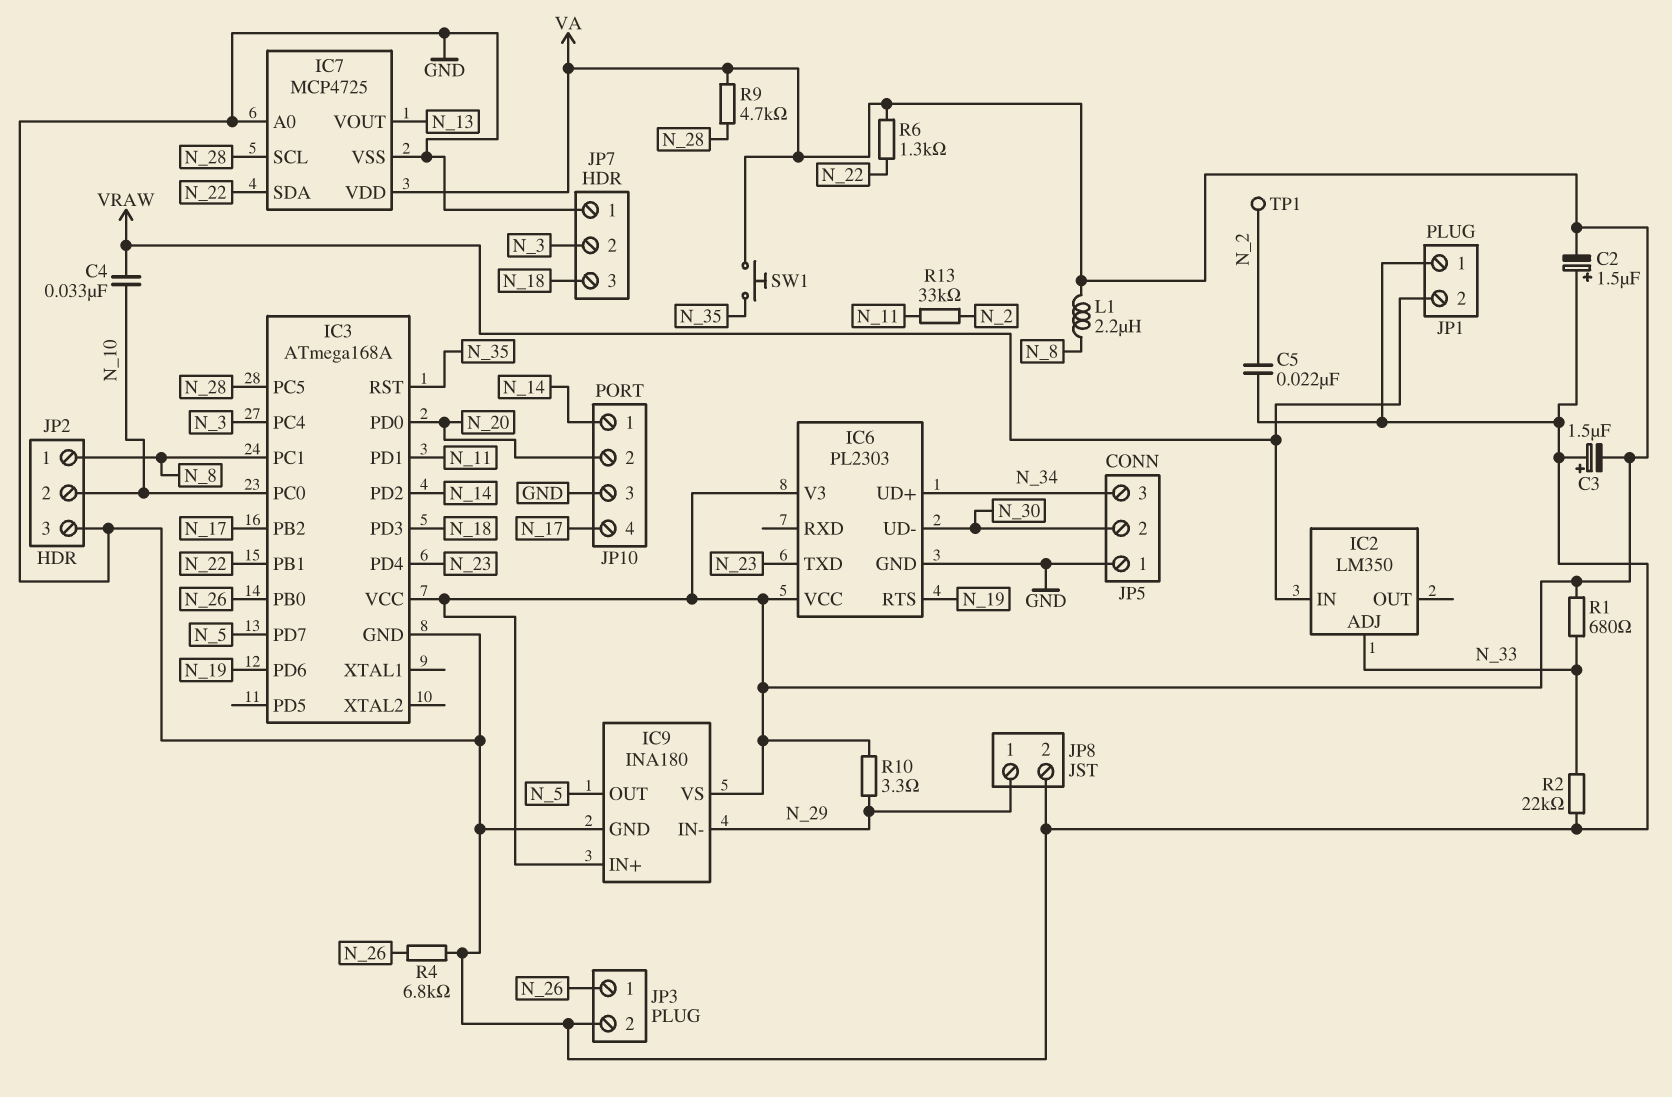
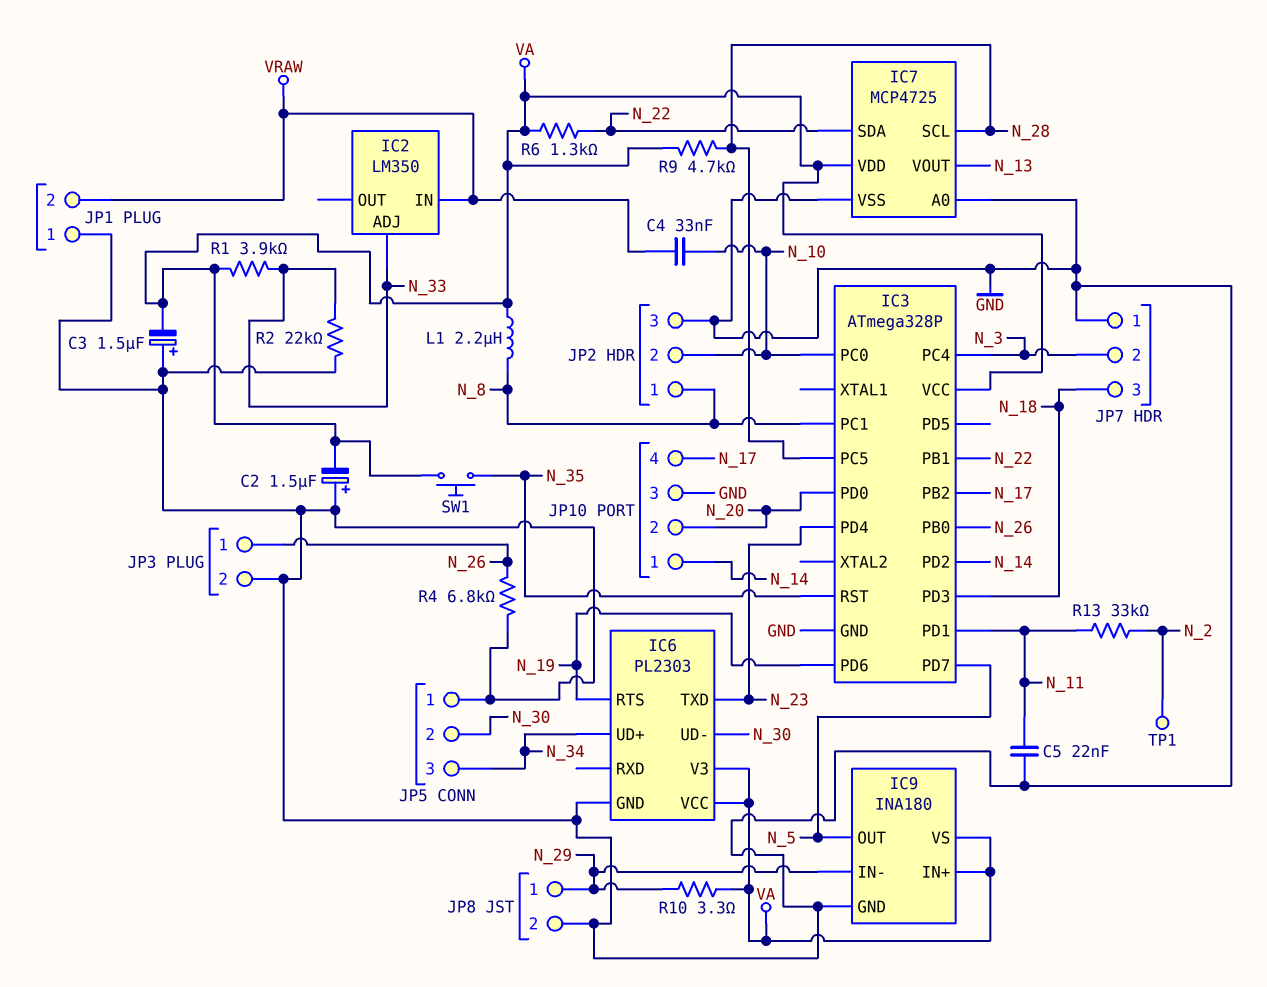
C5: 22nF (GND, N_2) -> 22nF (GND, N_11)
IC3: ATmega168A -> ATmega328P
R1: 680 (N_33, VA) -> 3.9k (N_33, VA)

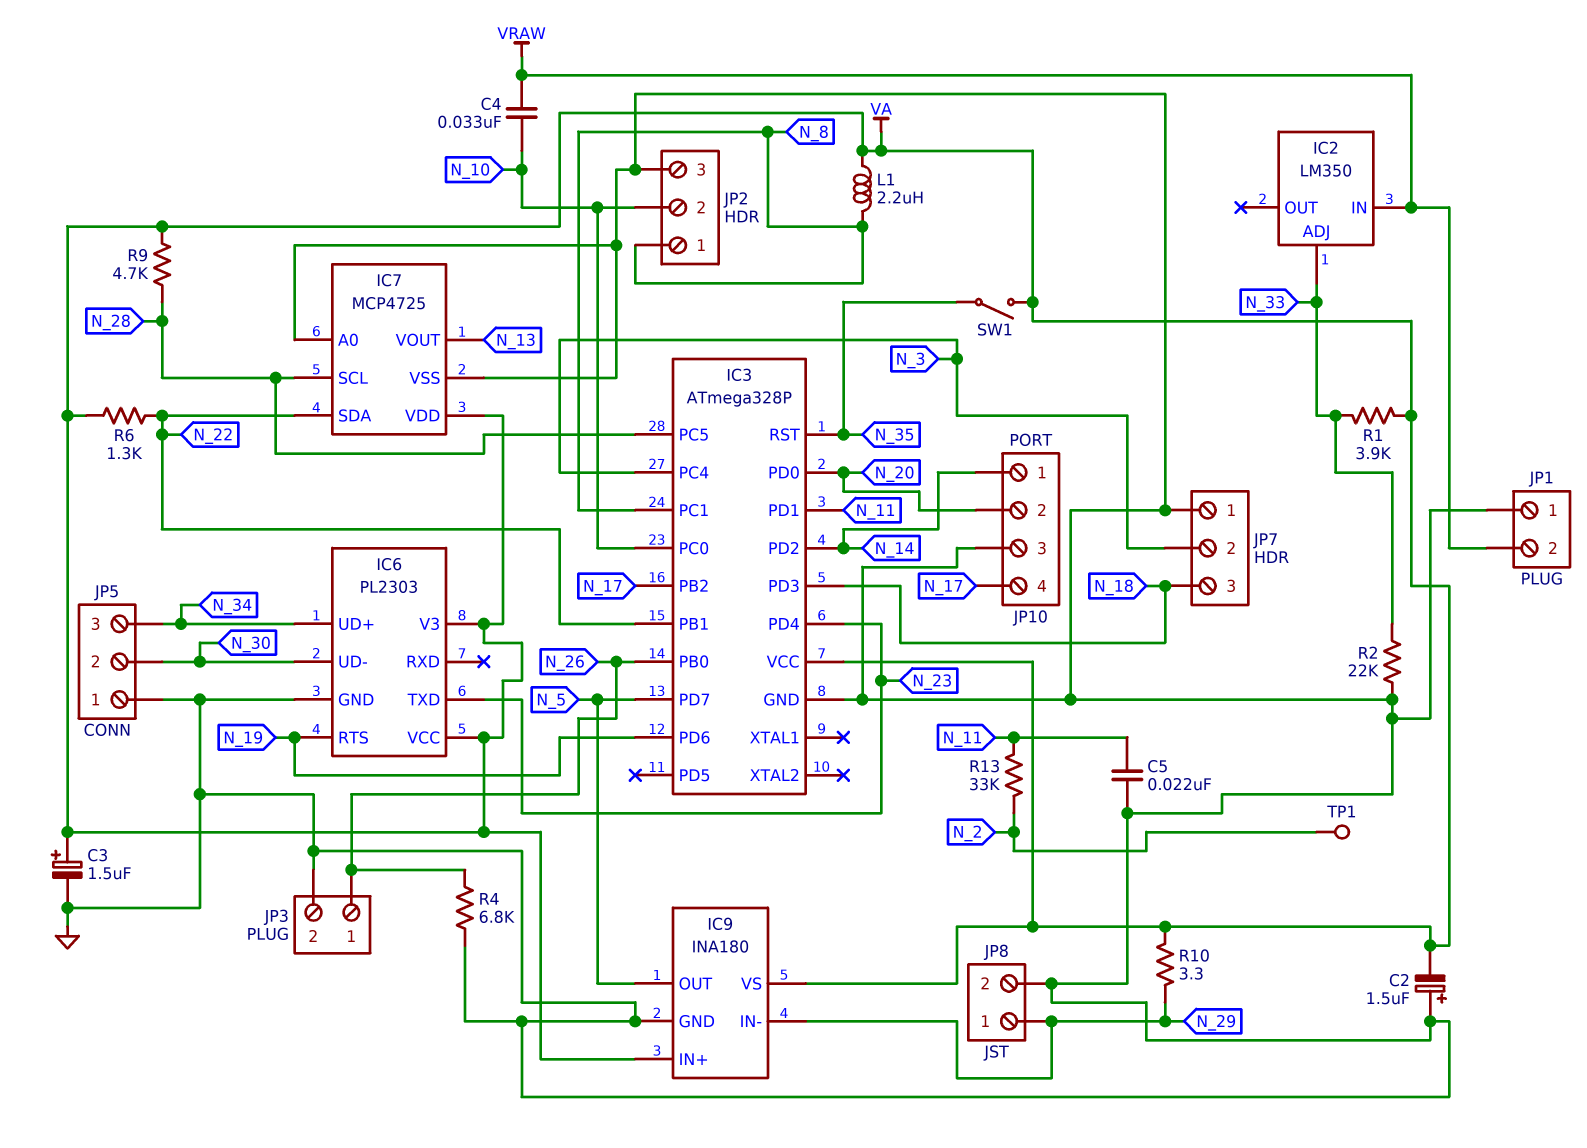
C3: 1.5uF (plus GND, minus VA) -> 1.5uF (plus VA, minus GND)
SW1: button (N_35, VA) -> switch (N_35, VA)

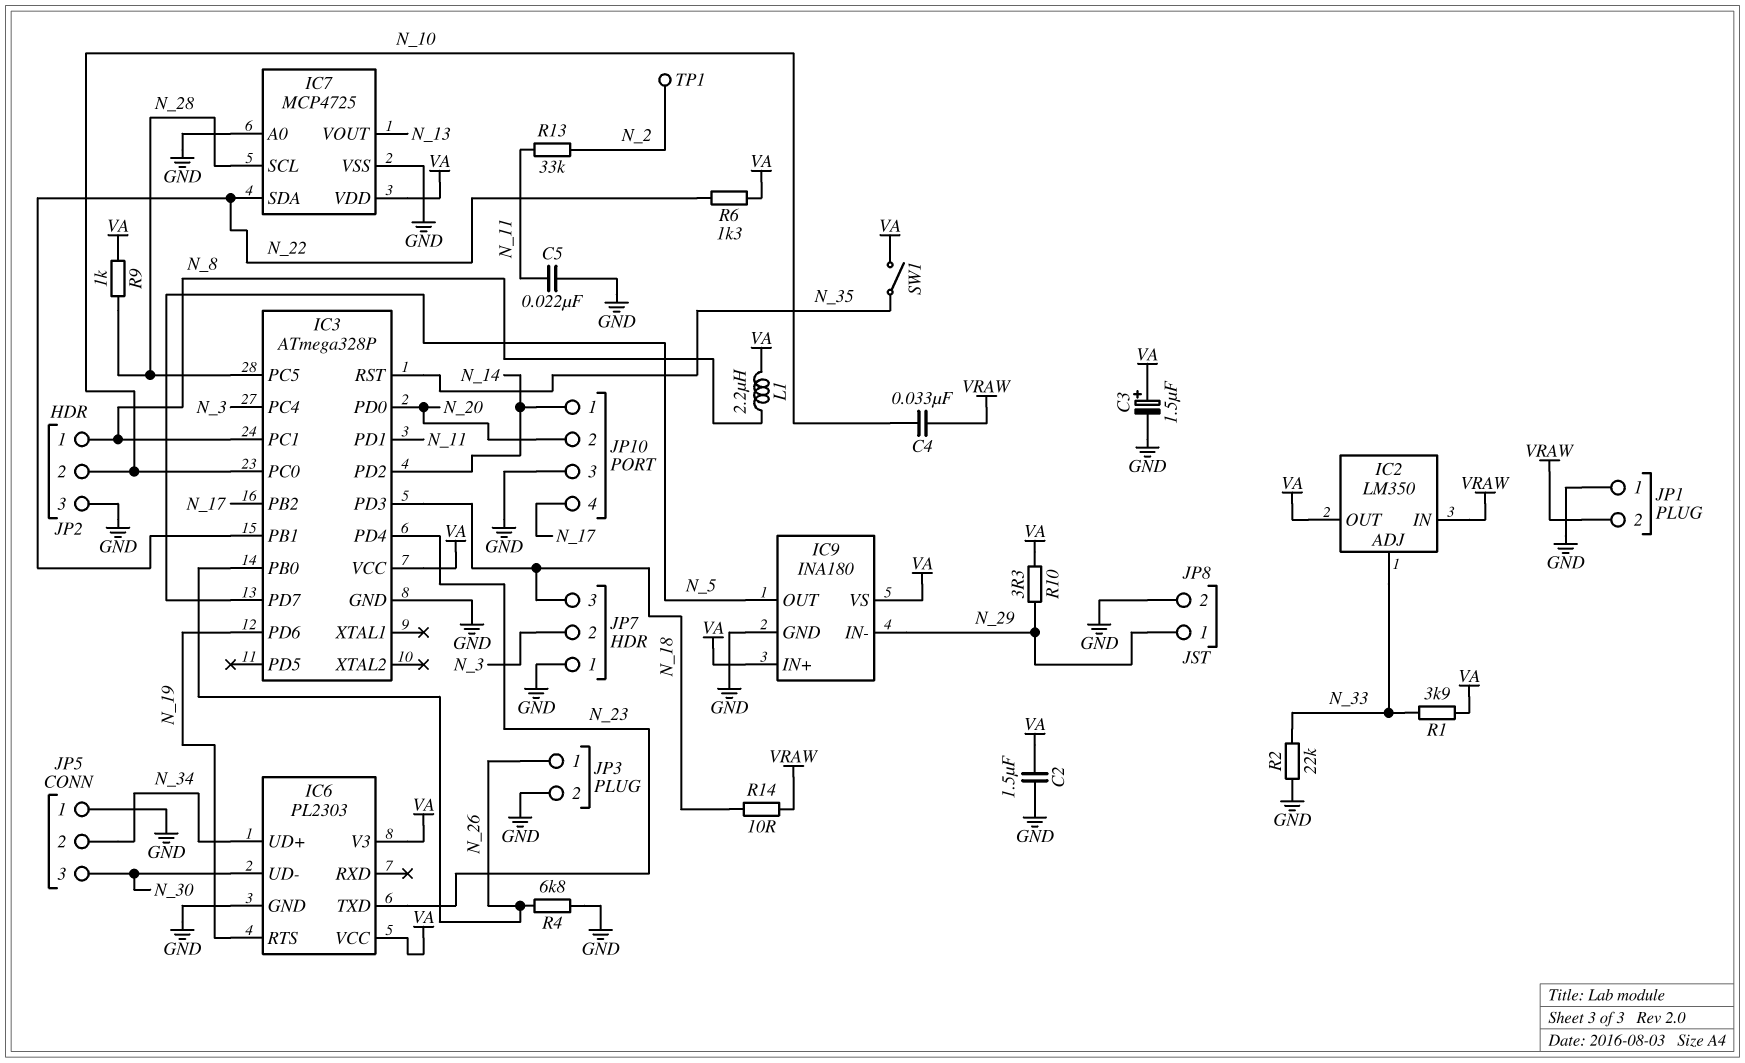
C2: 1.5uF (plus GND, minus VA) -> 1.5uF (GND, VA)
IC2 pin OUT: none -> VA
JP5 pin 2: N_30 -> N_34
JP5 pin 3: N_34 -> N_30
R9: 4.7k (N_28, VA) -> 1k (N_28, VA)
R14: none -> 10 (N_18, VRAW)

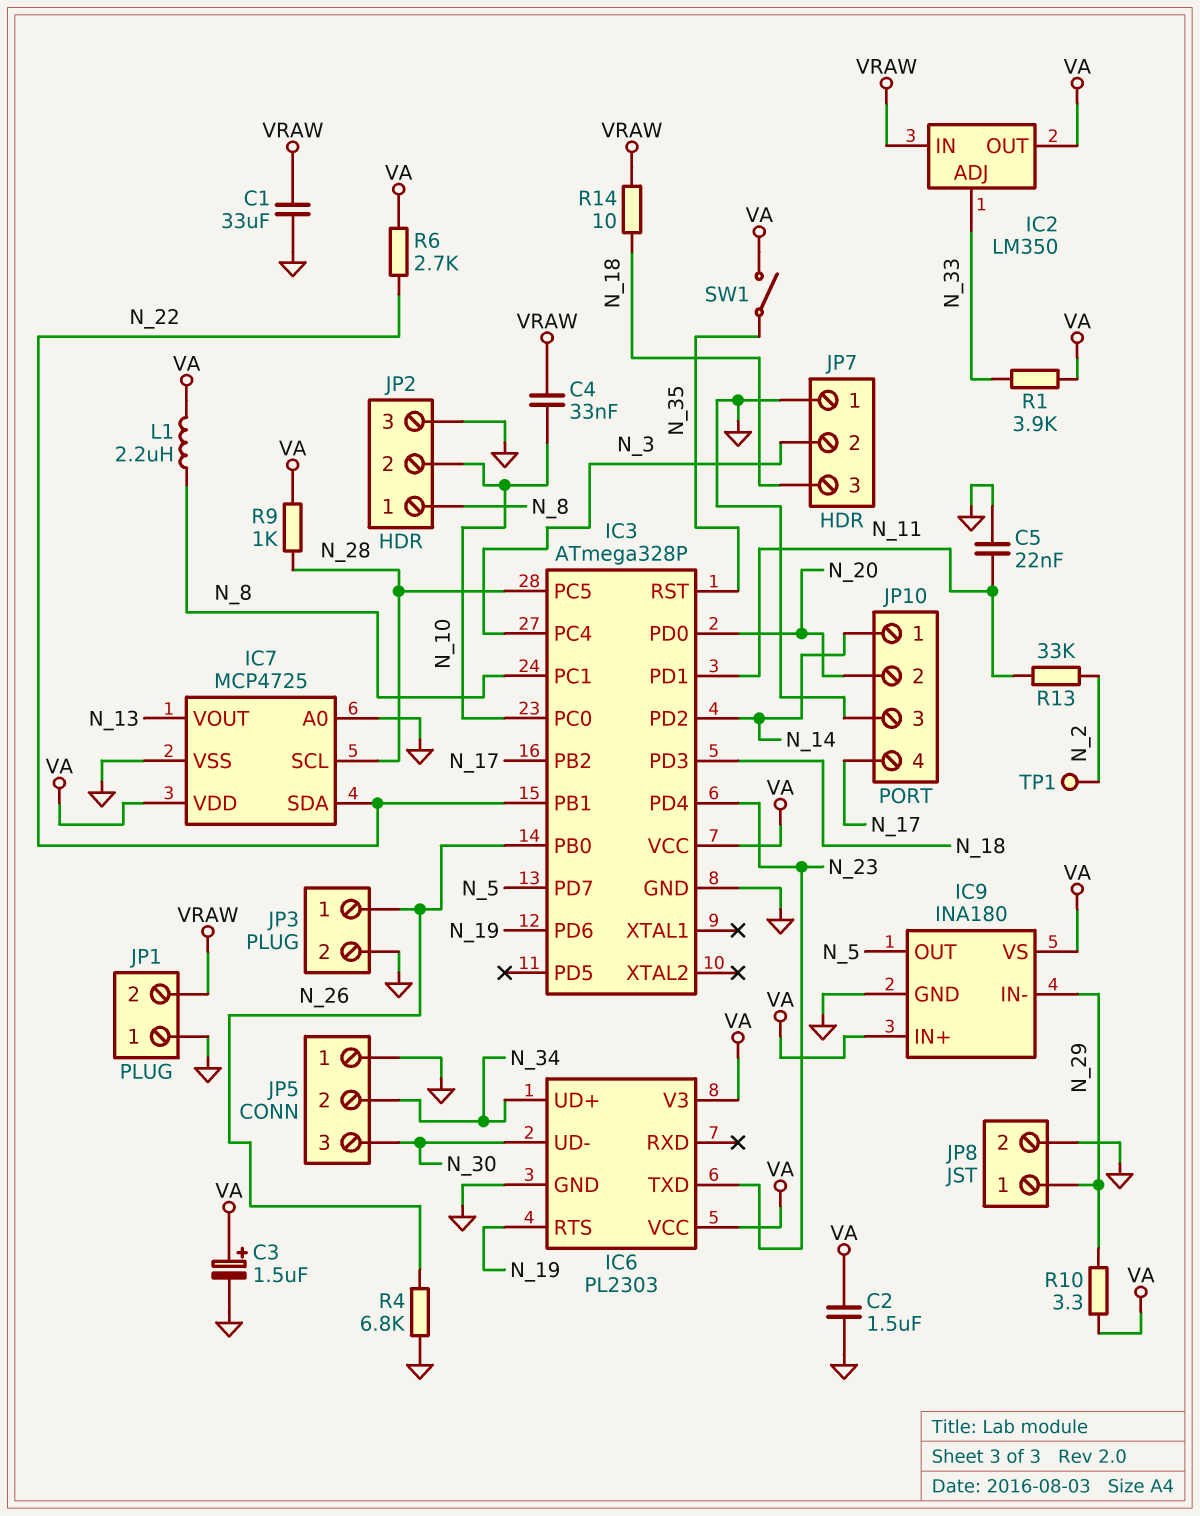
C1: none -> 33uF (GND, VRAW)
R2: 22k (GND, N_33) -> none
R6: 1.3k (N_22, VA) -> 2.7k (N_22, VA)

